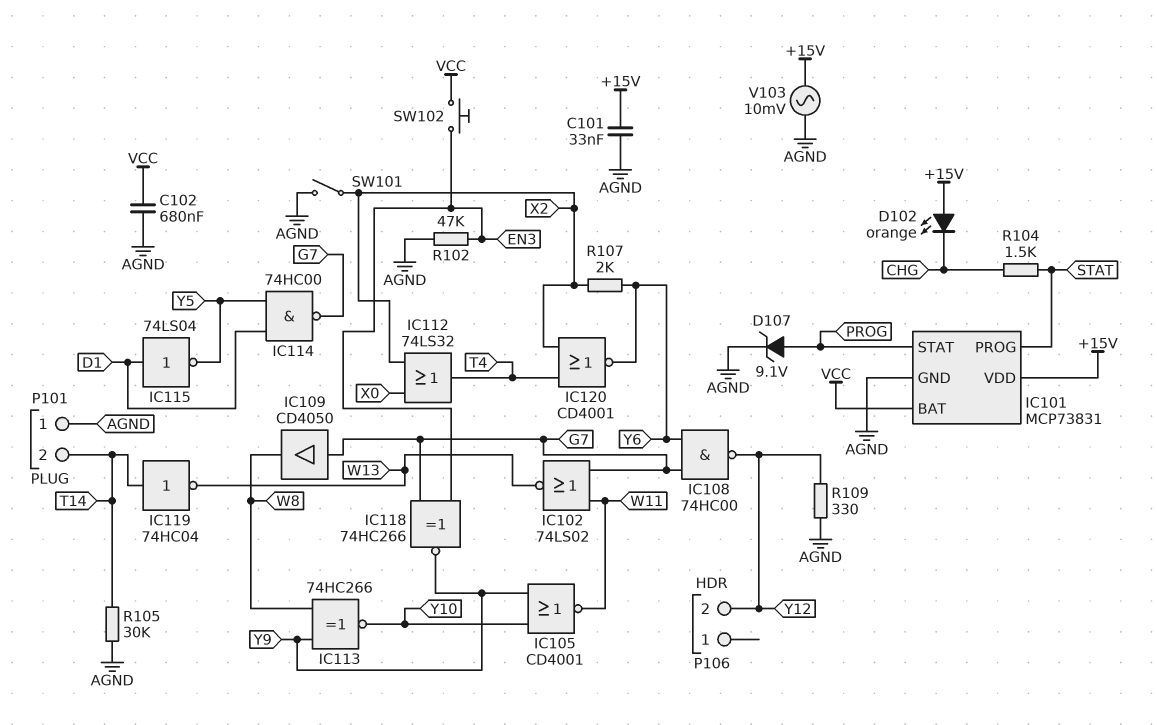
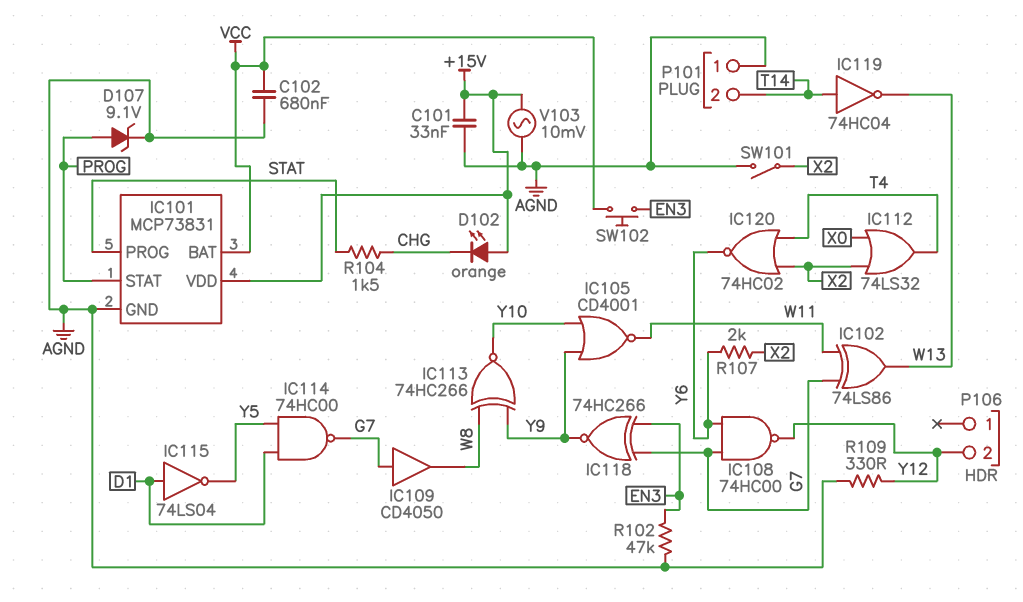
IC102: NOR 74LS02 (in G7, in W11, out W13) -> XOR 74LS86 (in G7, in W11, out W13)
IC120: NOR CD4001 (in T4, in X2, out Y6) -> NOR 74HC02 (in T4, in X2, out Y6)
R105: 30k (AGND, T14) -> none

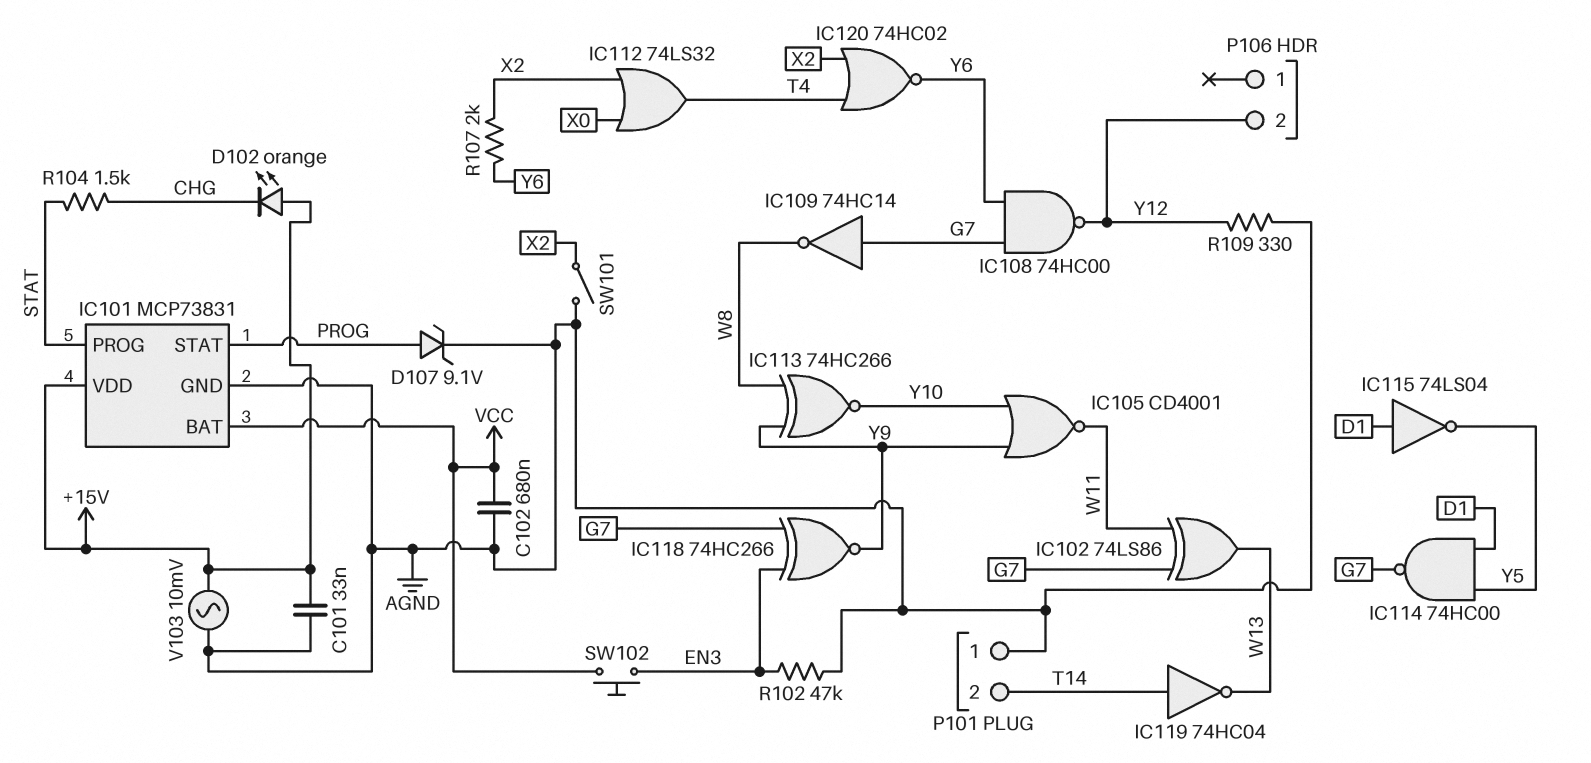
IC109: buffer CD4050 (in G7, out W8) -> NOT 74HC14 (in G7, out W8)

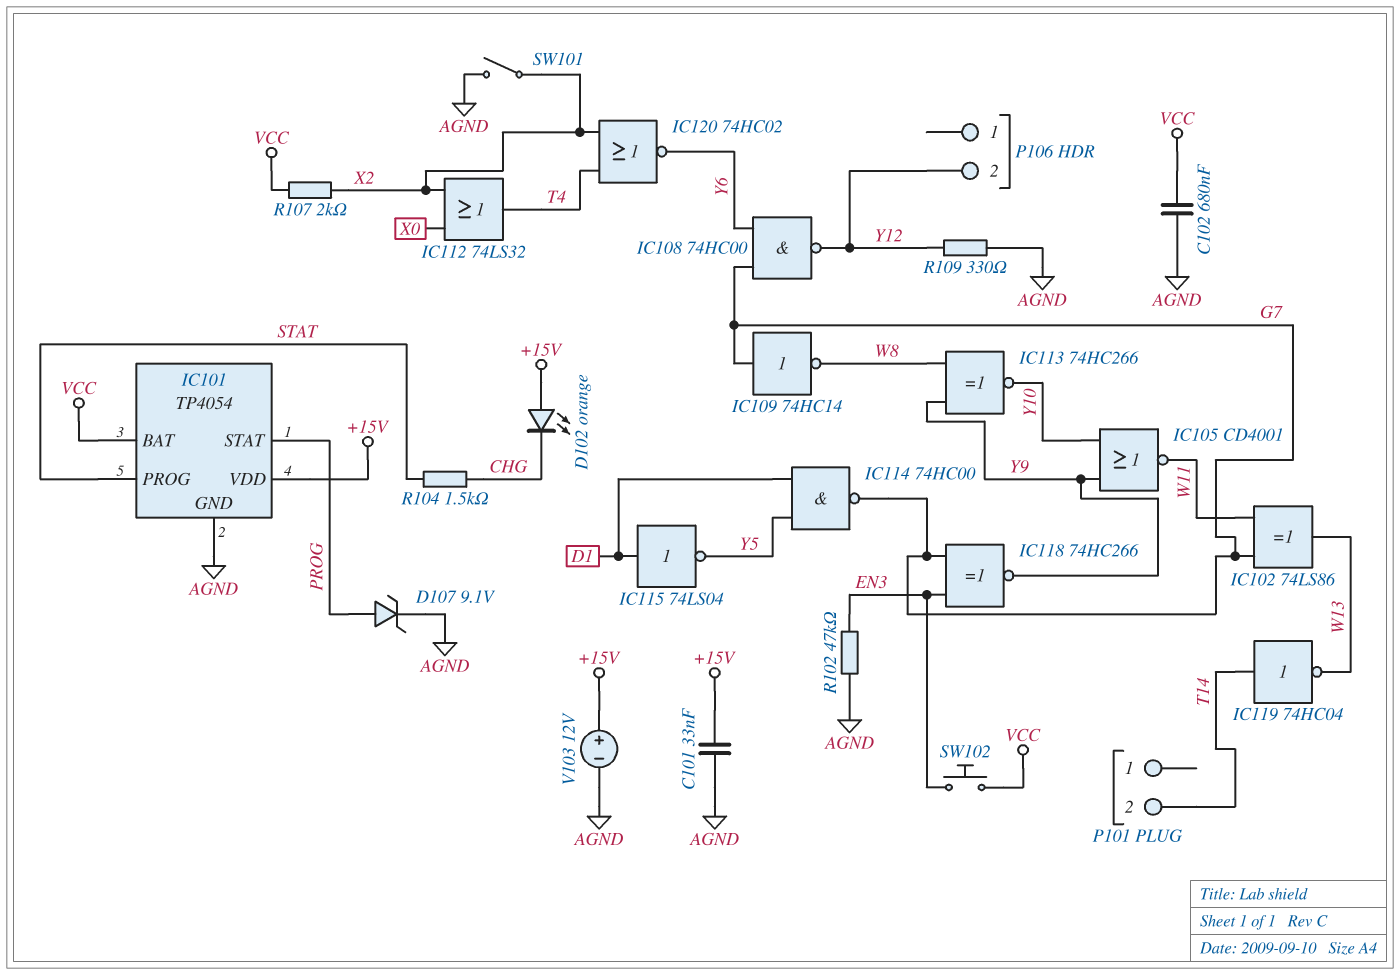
IC101: MCP73831 -> TP4054
P101 pin 1: AGND -> none
R107: 2k (X2, Y6) -> 2k (VCC, X2)
V103: AC 10mV (+15V, AGND) -> 12V (plus +15V, minus AGND)

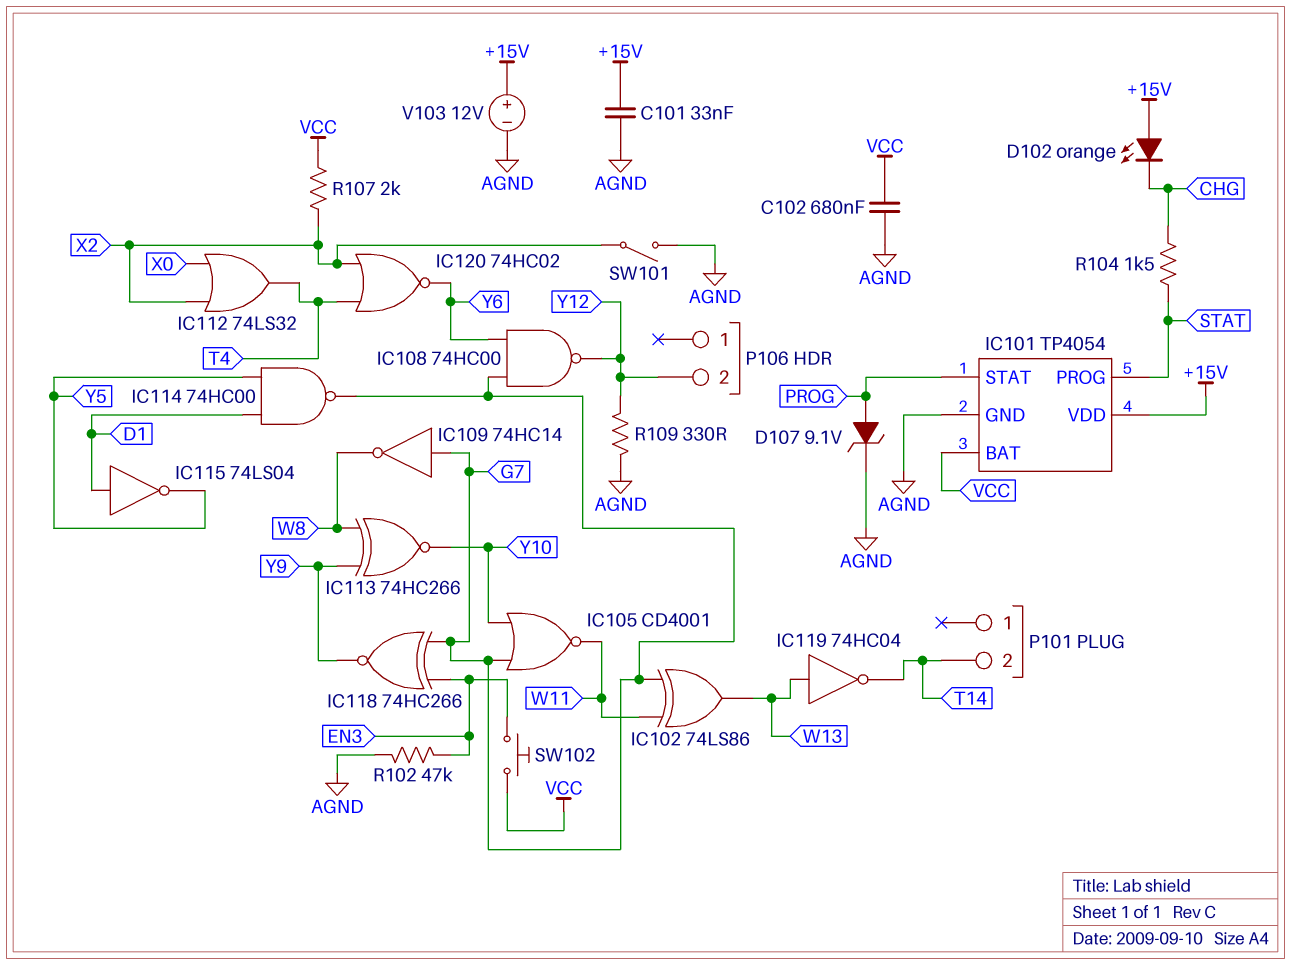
IC105: NOR CD4001 (in Y9, in Y10, out W11) -> NOR CD4001 (in G7, in Y10, out W11)
IC119: NOT 74HC04 (in T14, out W13) -> NOT 74HC04 (in W13, out T14)

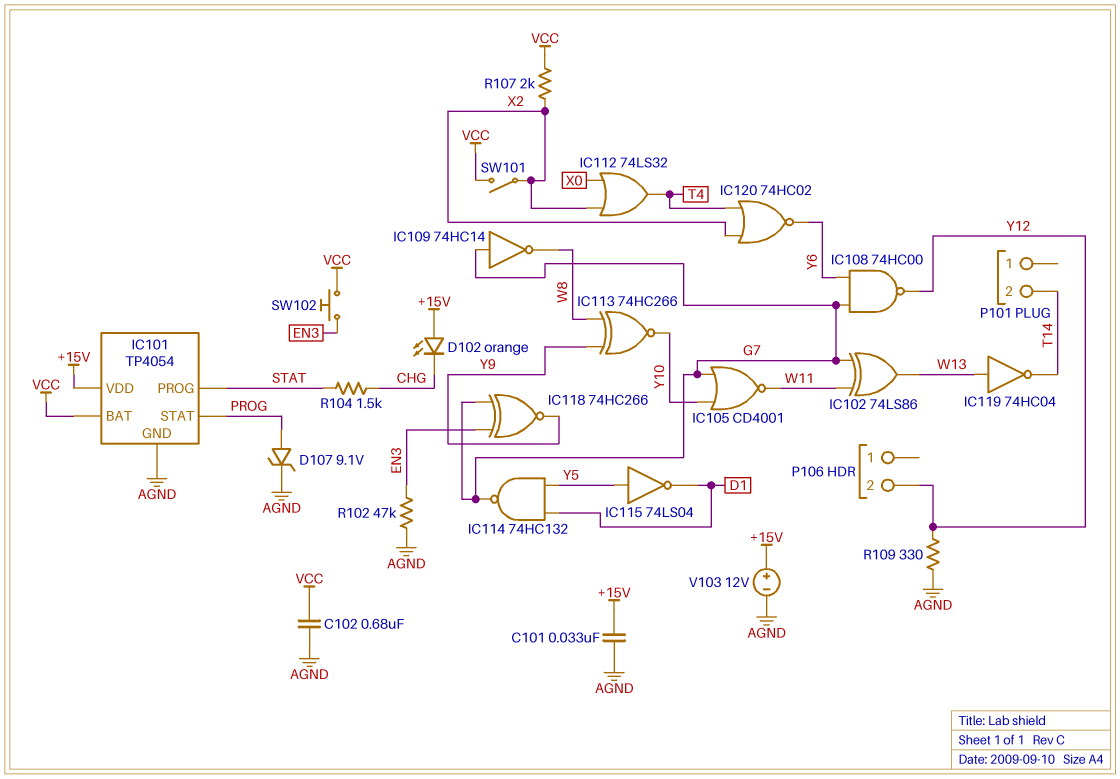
IC114: NAND 74HC00 (in D1, in Y5, out G7) -> NAND 74HC132 (in D1, in Y5, out G7)
IC115: NOT 74LS04 (in D1, out Y5) -> NOT 74LS04 (in Y5, out D1)
SW101: switch (AGND, X2) -> switch (VCC, X2)

